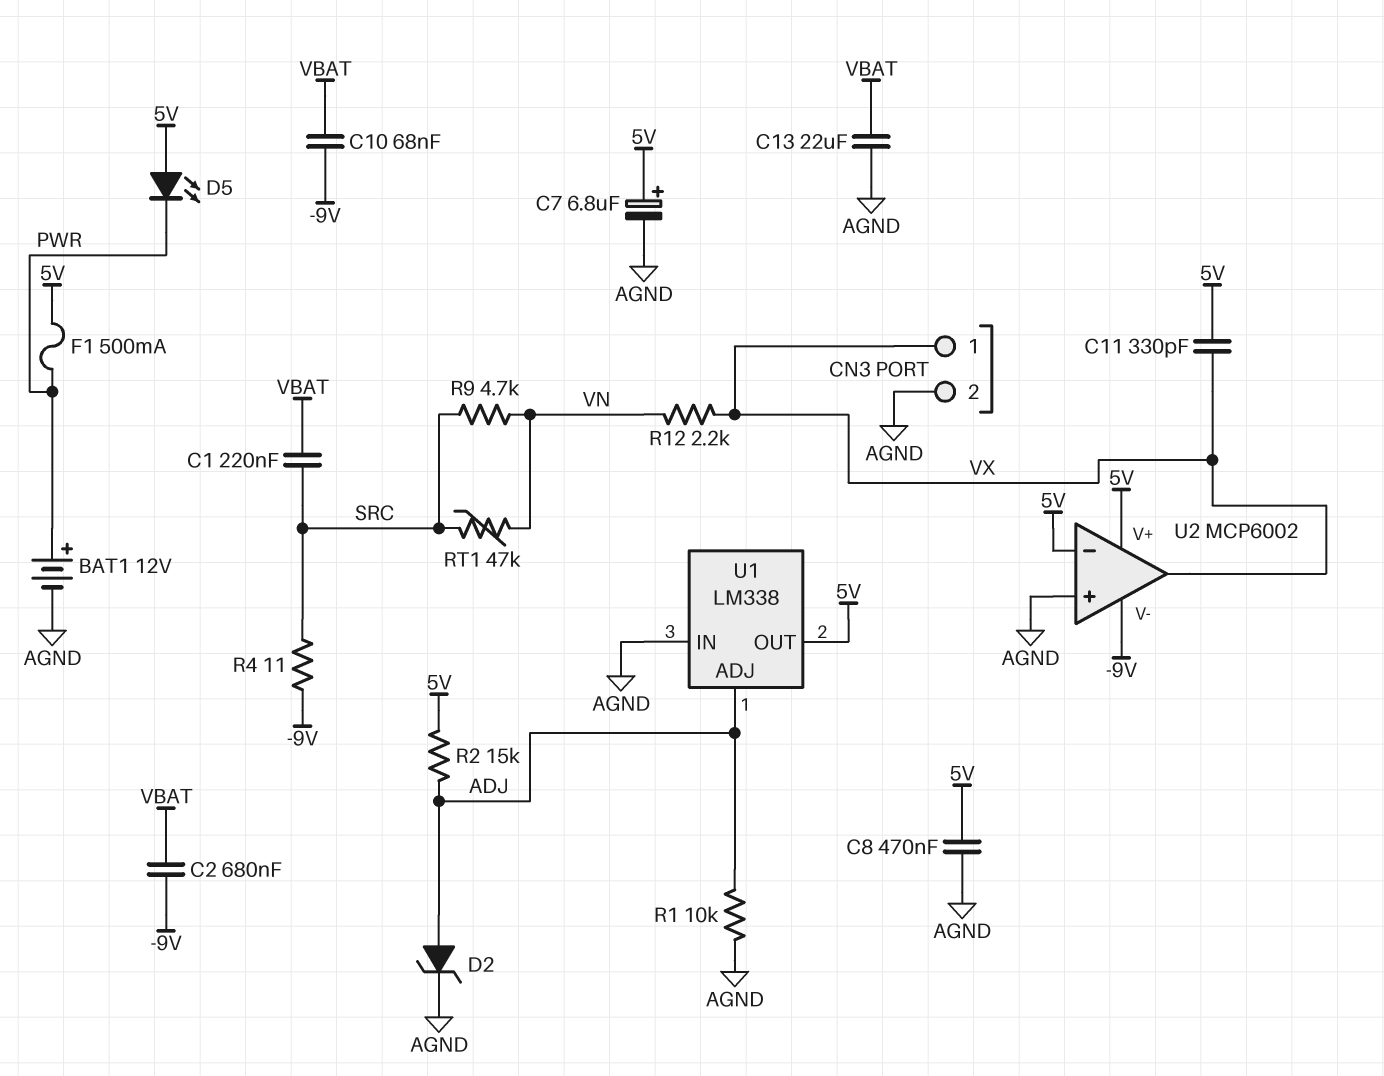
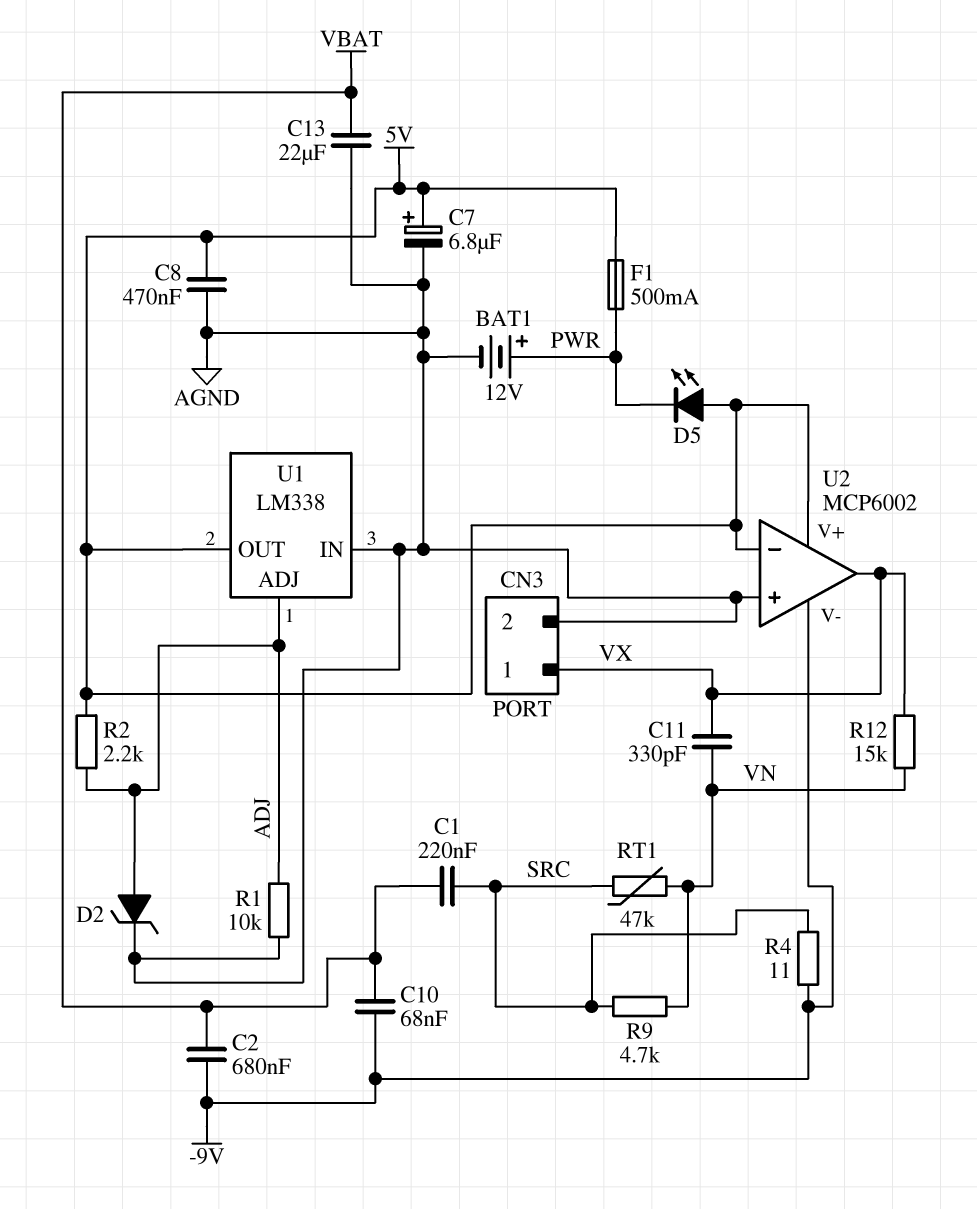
C11: 330pF (5V, VX) -> 330pF (VN, VX)
R2: 15k (5V, ADJ) -> 2.2k (5V, ADJ)
R12: 2.2k (VN, VX) -> 15k (VN, VX)

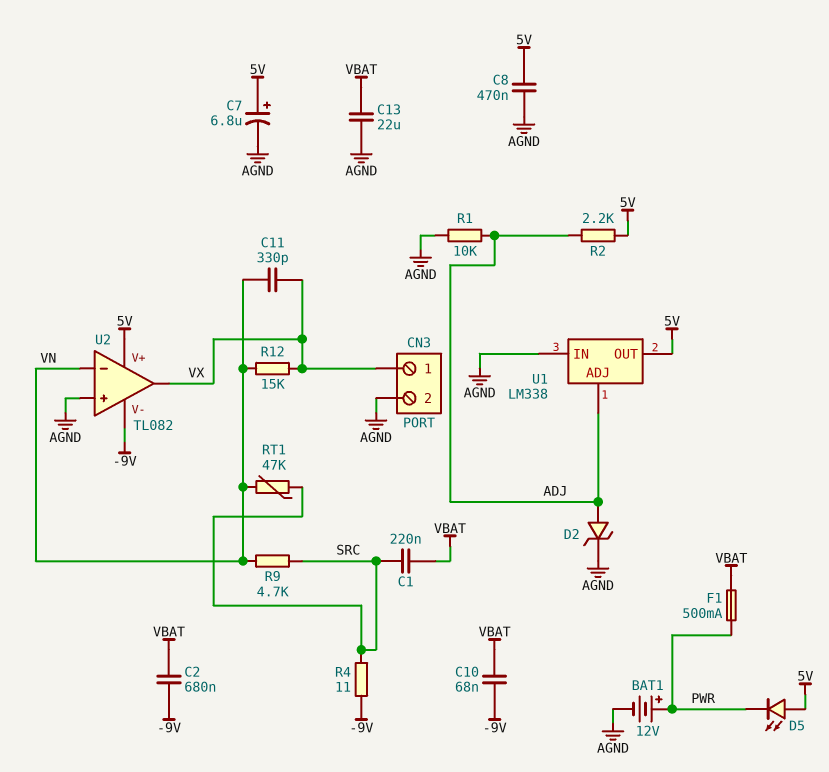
F1: 500mA (5V, PWR) -> 500mA (PWR, VBAT)
U2: MCP6002 -> TL082
U2 pin in-: 5V -> VN

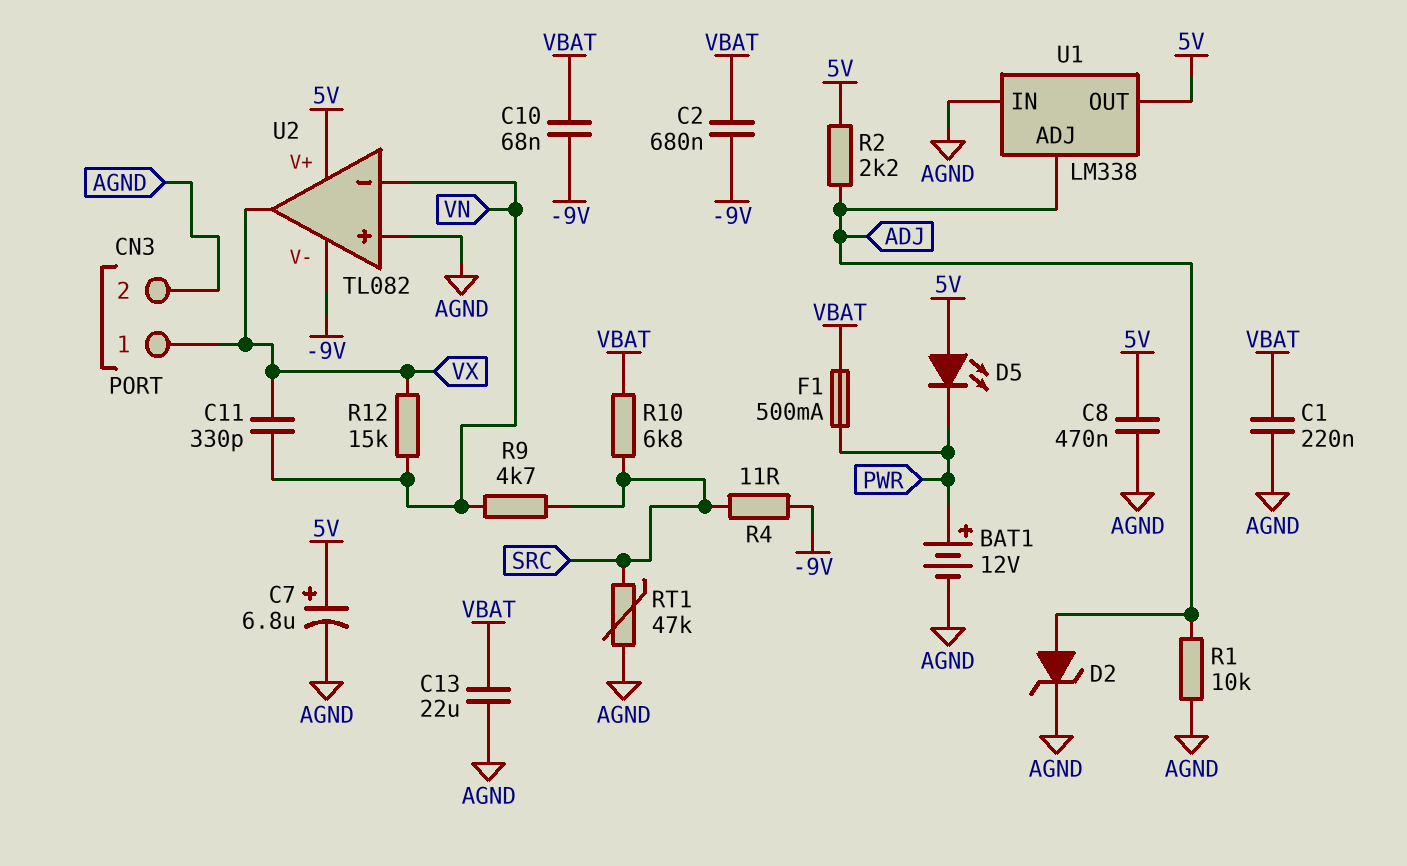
C1: 220nF (SRC, VBAT) -> 220nF (AGND, VBAT)
R10: none -> 6.8k (SRC, VBAT)
RT1: 47k (SRC, VN) -> 47k (AGND, SRC)

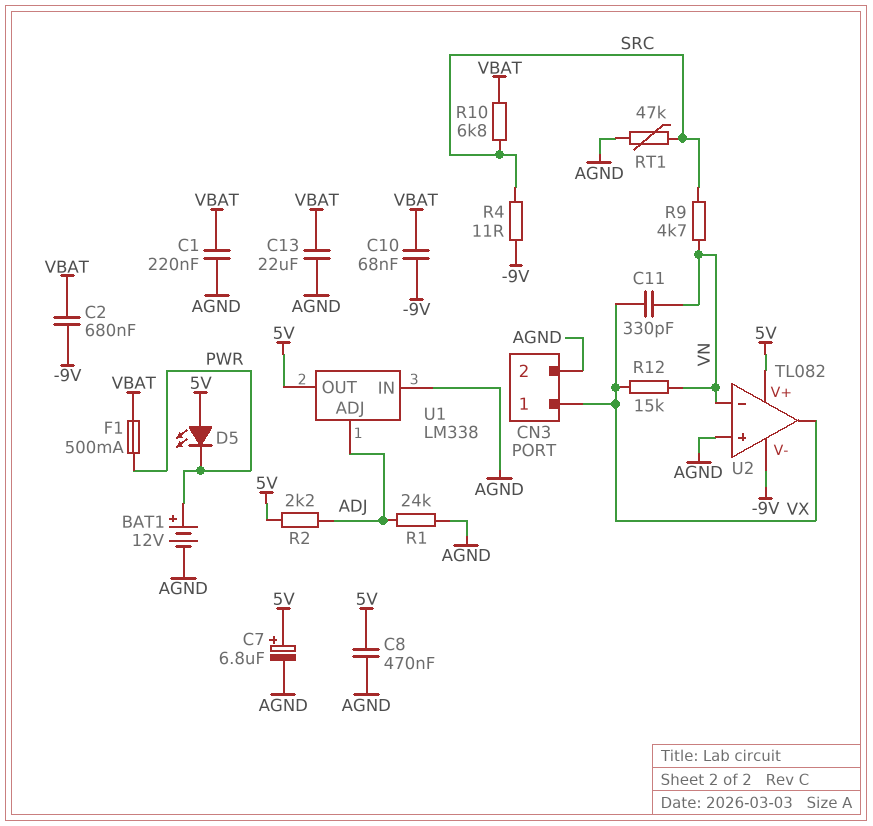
D2: zener (A ADJ, K AGND) -> none
R1: 10k (ADJ, AGND) -> 24k (ADJ, AGND)

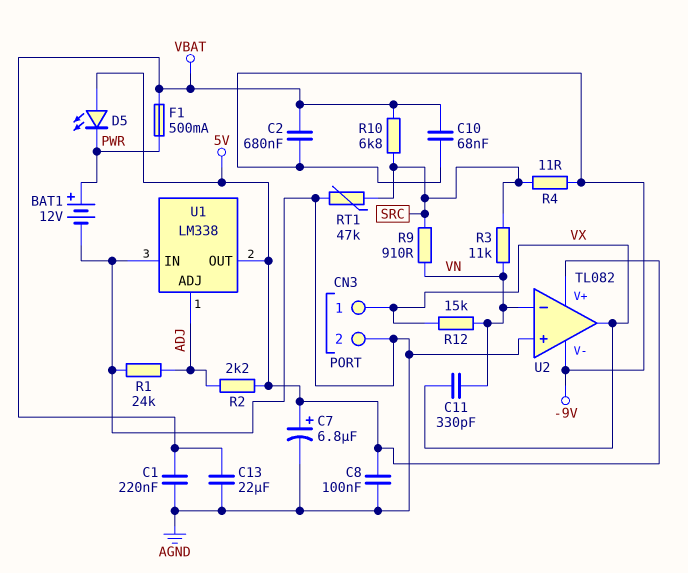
C8: 470nF (5V, AGND) -> 100nF (5V, AGND)
R3: none -> 11k (SRC, VN)
R9: 4.7k (SRC, VN) -> 910 (SRC, VN)

